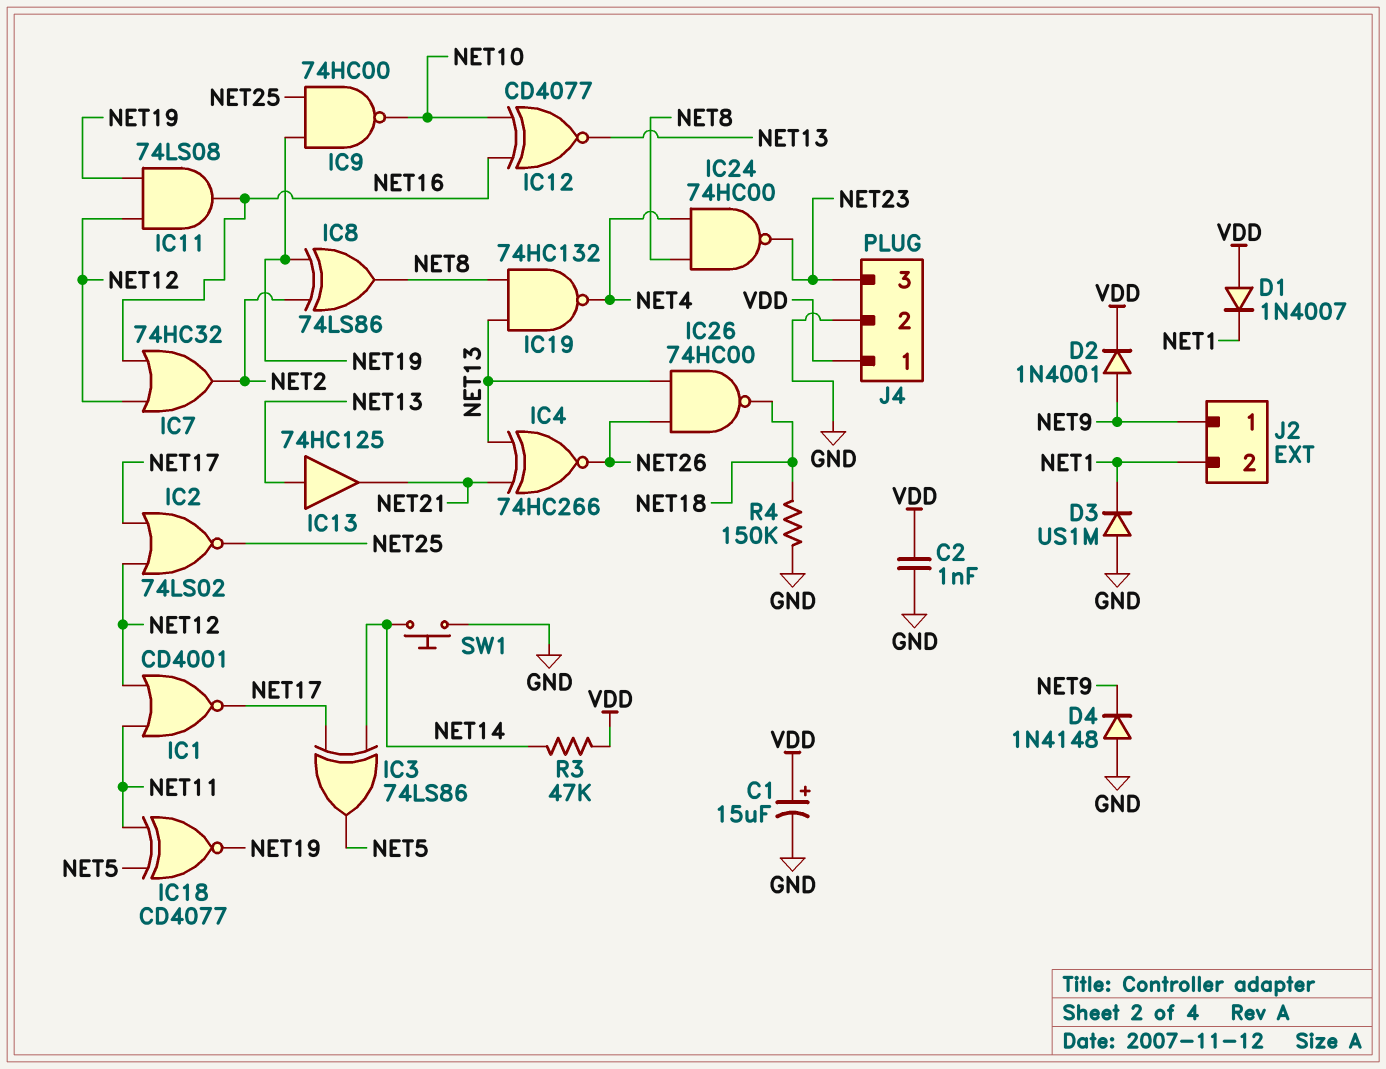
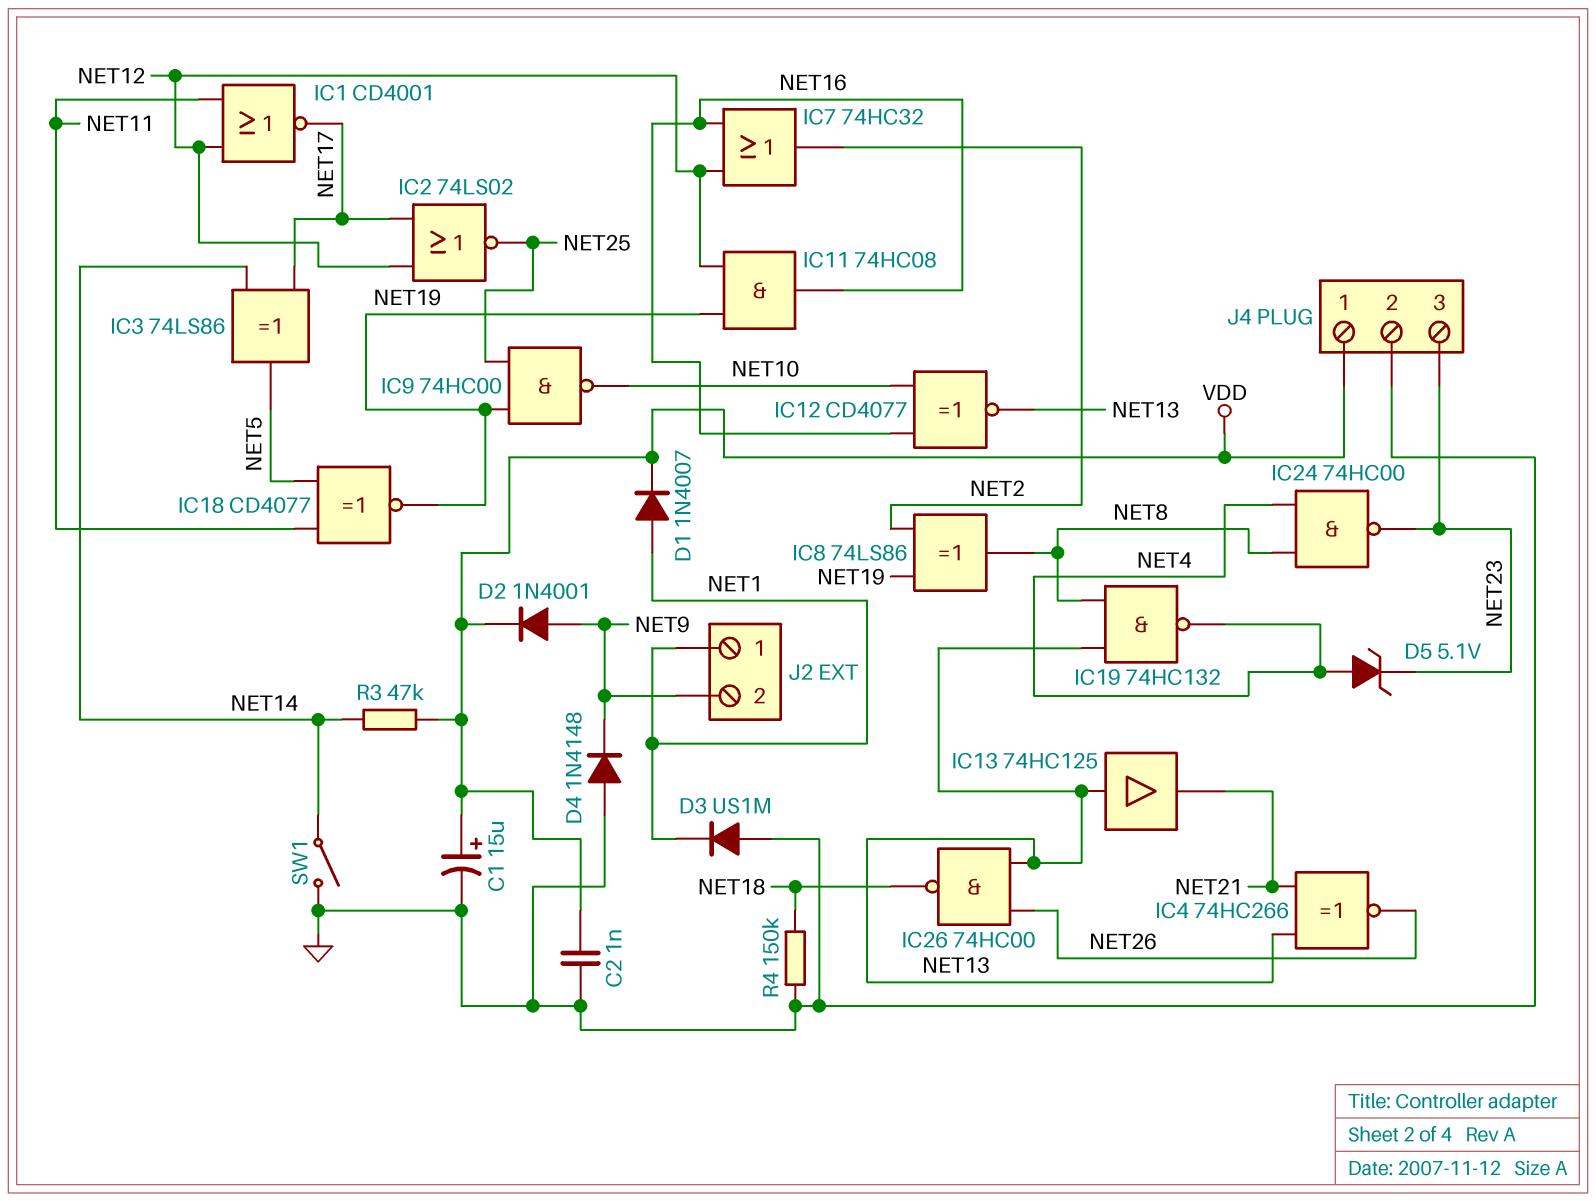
D1: diode 1N4007 (A VDD, K NET1) -> diode 1N4007 (A NET1, K VDD)
D5: none -> zener 5.1V (A NET4, K NET23)
IC11: AND 74LS08 (in NET12, in NET19, out NET16) -> AND 74HC08 (in NET12, in NET19, out NET16)
J2 pin 1: NET9 -> NET1
J2 pin 2: NET1 -> NET9
SW1: button (GND, NET14) -> switch (GND, NET14)

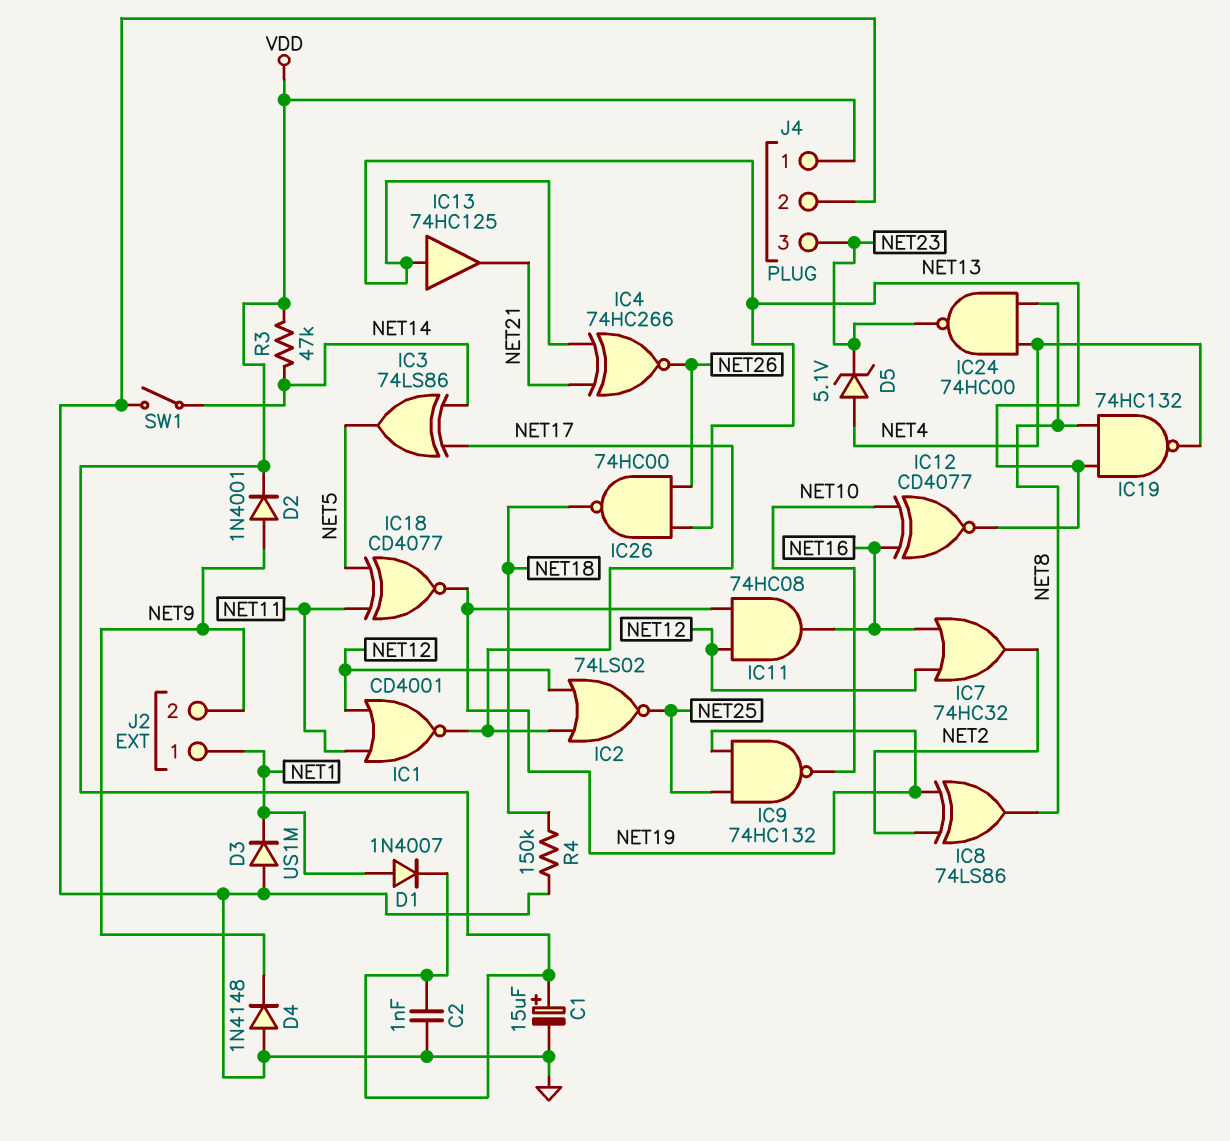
IC9: NAND 74HC00 (in NET19, in NET25, out NET10) -> NAND 74HC132 (in NET19, in NET25, out NET10)

